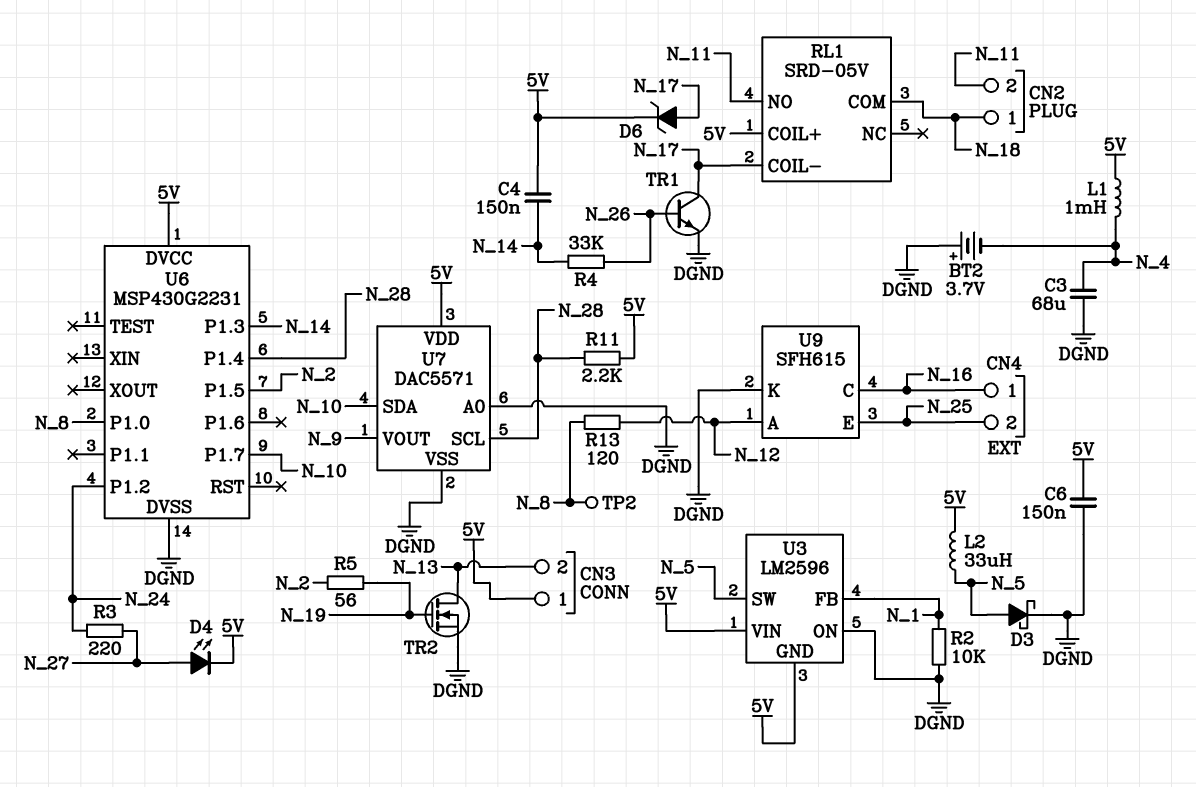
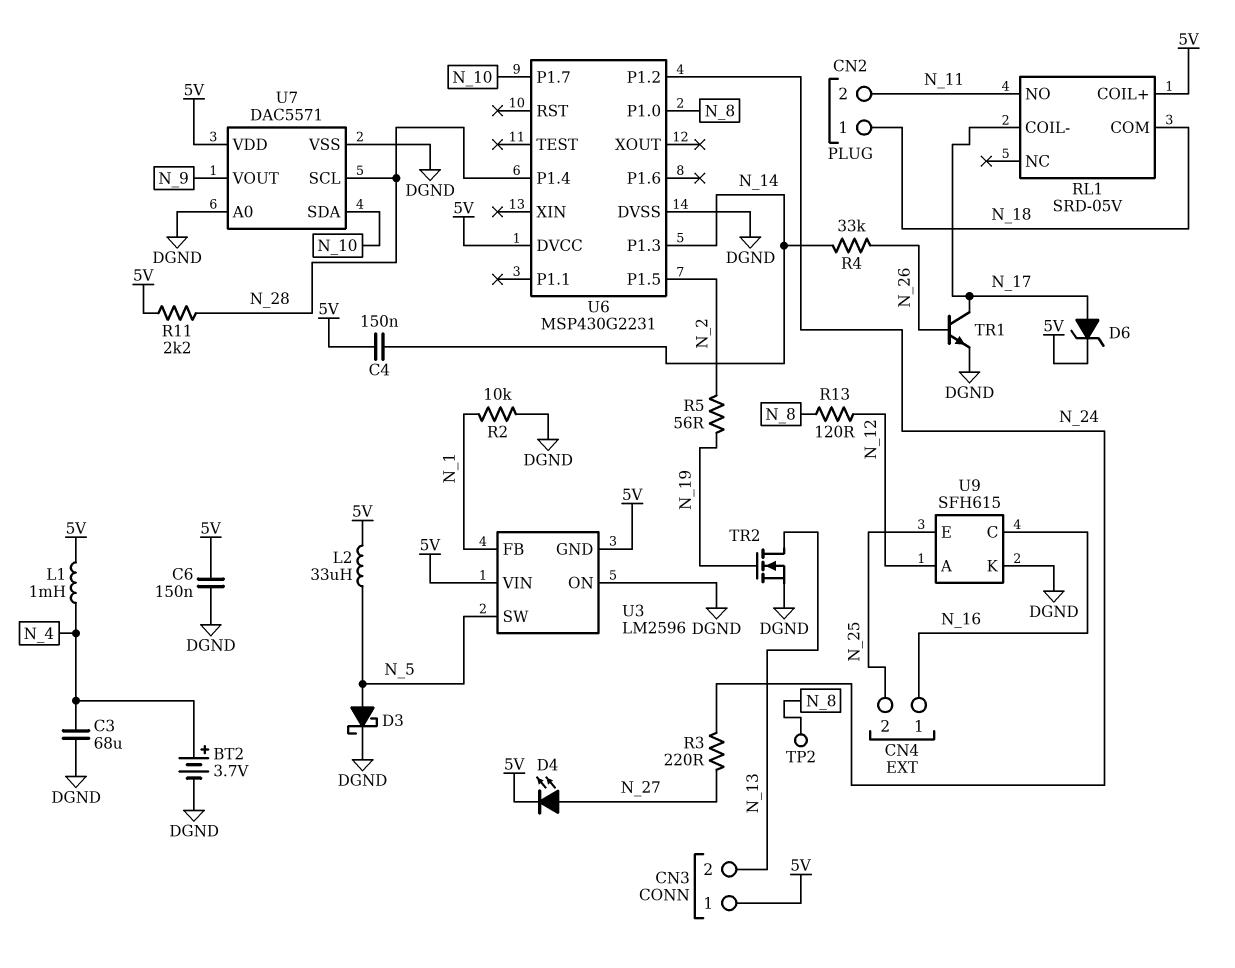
BT2: 3.7V (plus DGND, minus N_4) -> 3.7V (plus N_4, minus DGND)

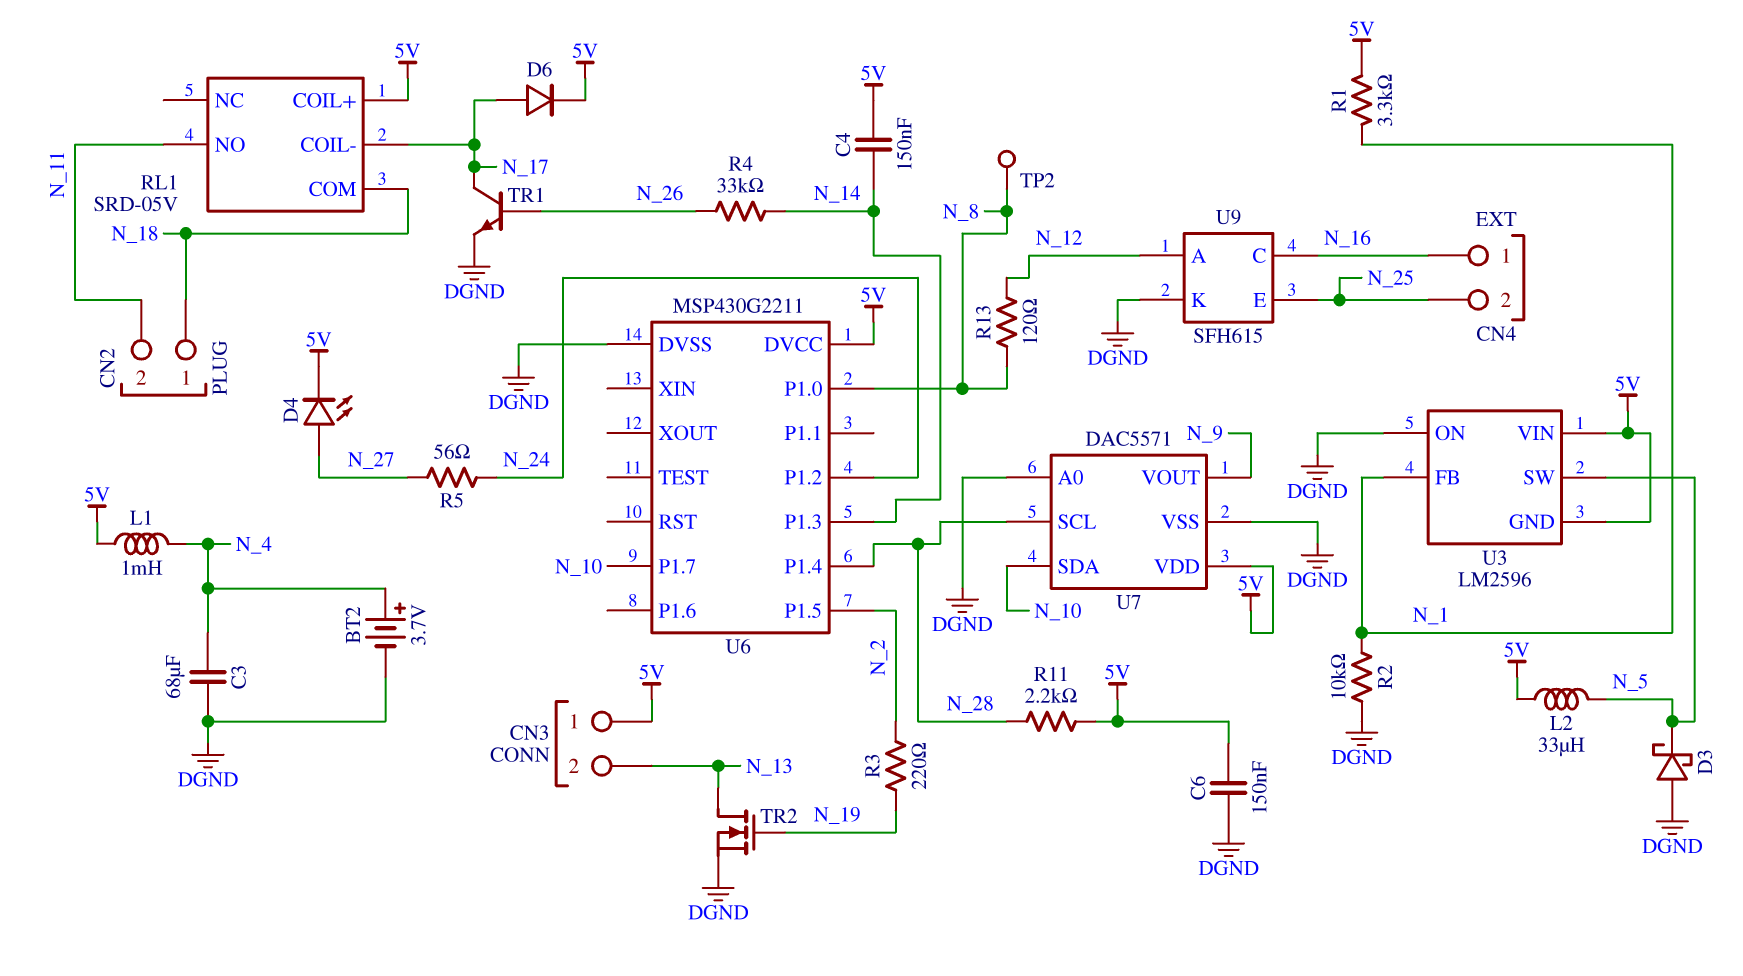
D3: schottky (A N_5, K DGND) -> schottky (A DGND, K N_5)
D6: zener (A N_17, K 5V) -> diode (A N_17, K 5V)
R1: none -> 3.3k (5V, N_1)
R3: 220 (N_24, N_27) -> 220 (N_2, N_19)
R5: 56 (N_2, N_19) -> 56 (N_24, N_27)
U6: MSP430G2231 -> MSP430G2211

